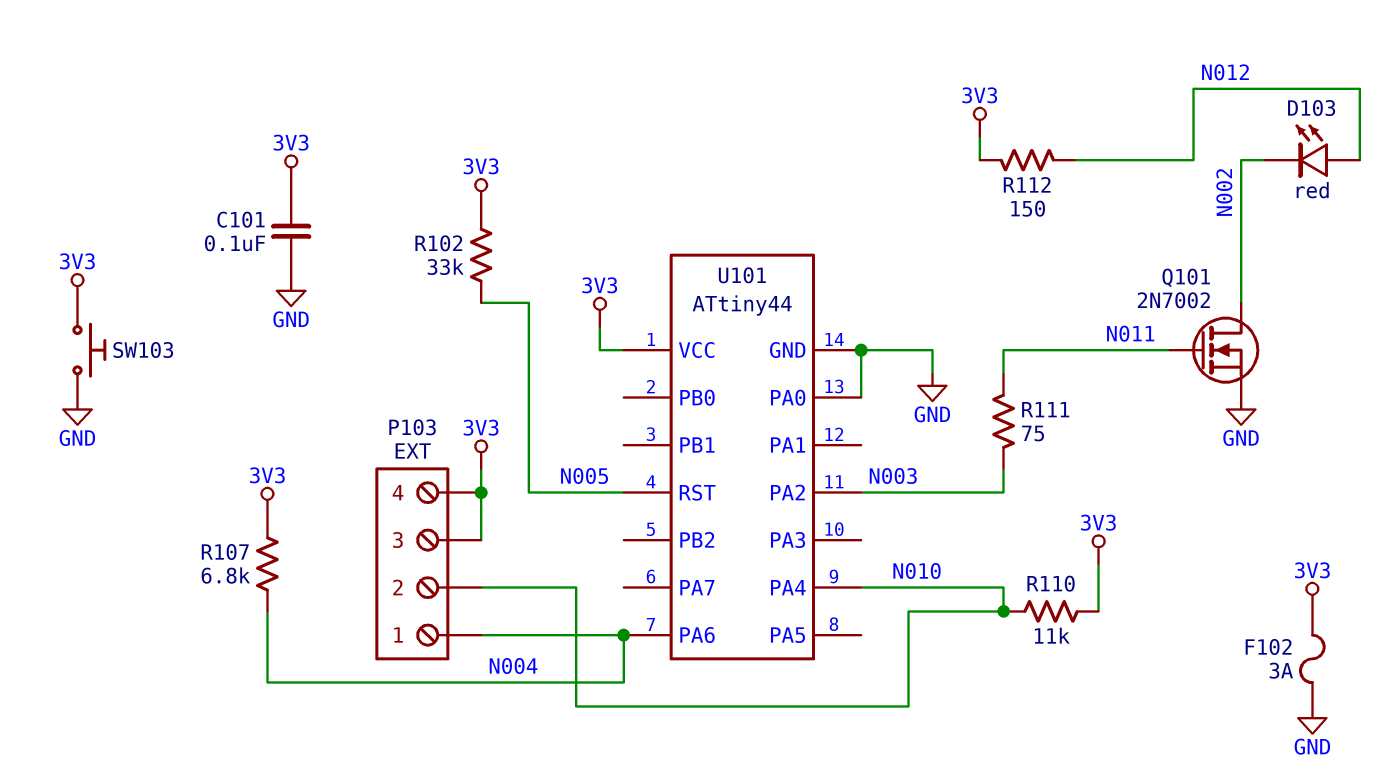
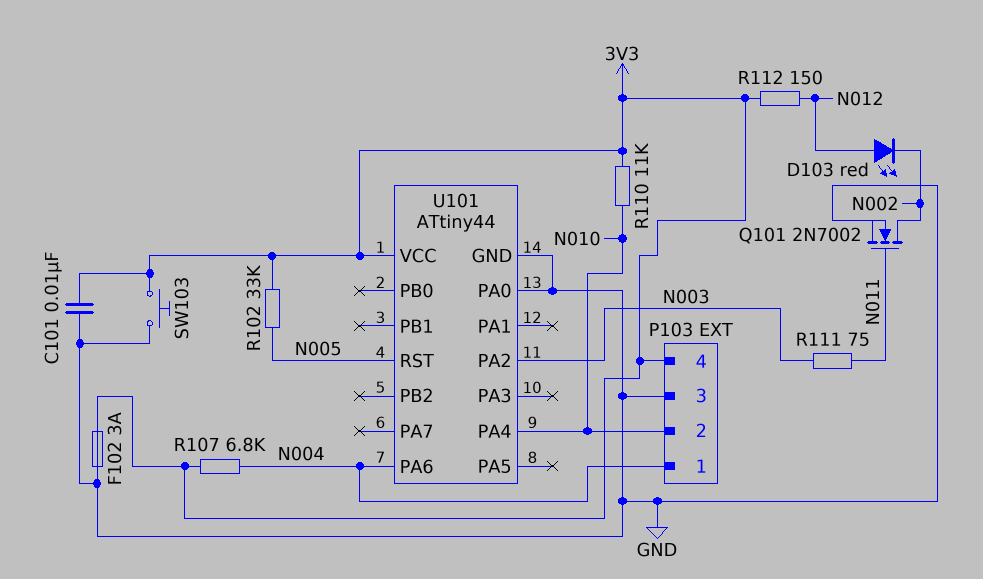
C101: 100nF (3V3, GND) -> 10nF (3V3, GND)
P103 pin 3: 3V3 -> GND

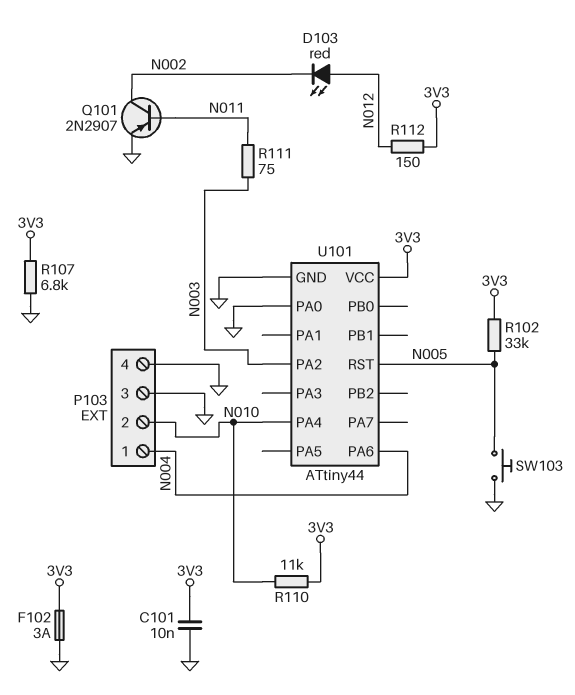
P103 pin 4: 3V3 -> GND
Q101: NMOS 2N7002 (G N011, D N002, S GND) -> PNP 2N2907 (B N011, C N002, E GND)
R107: 6.8k (3V3, N004) -> 6.8k (3V3, GND)
SW103: button (3V3, GND) -> button (GND, N005)

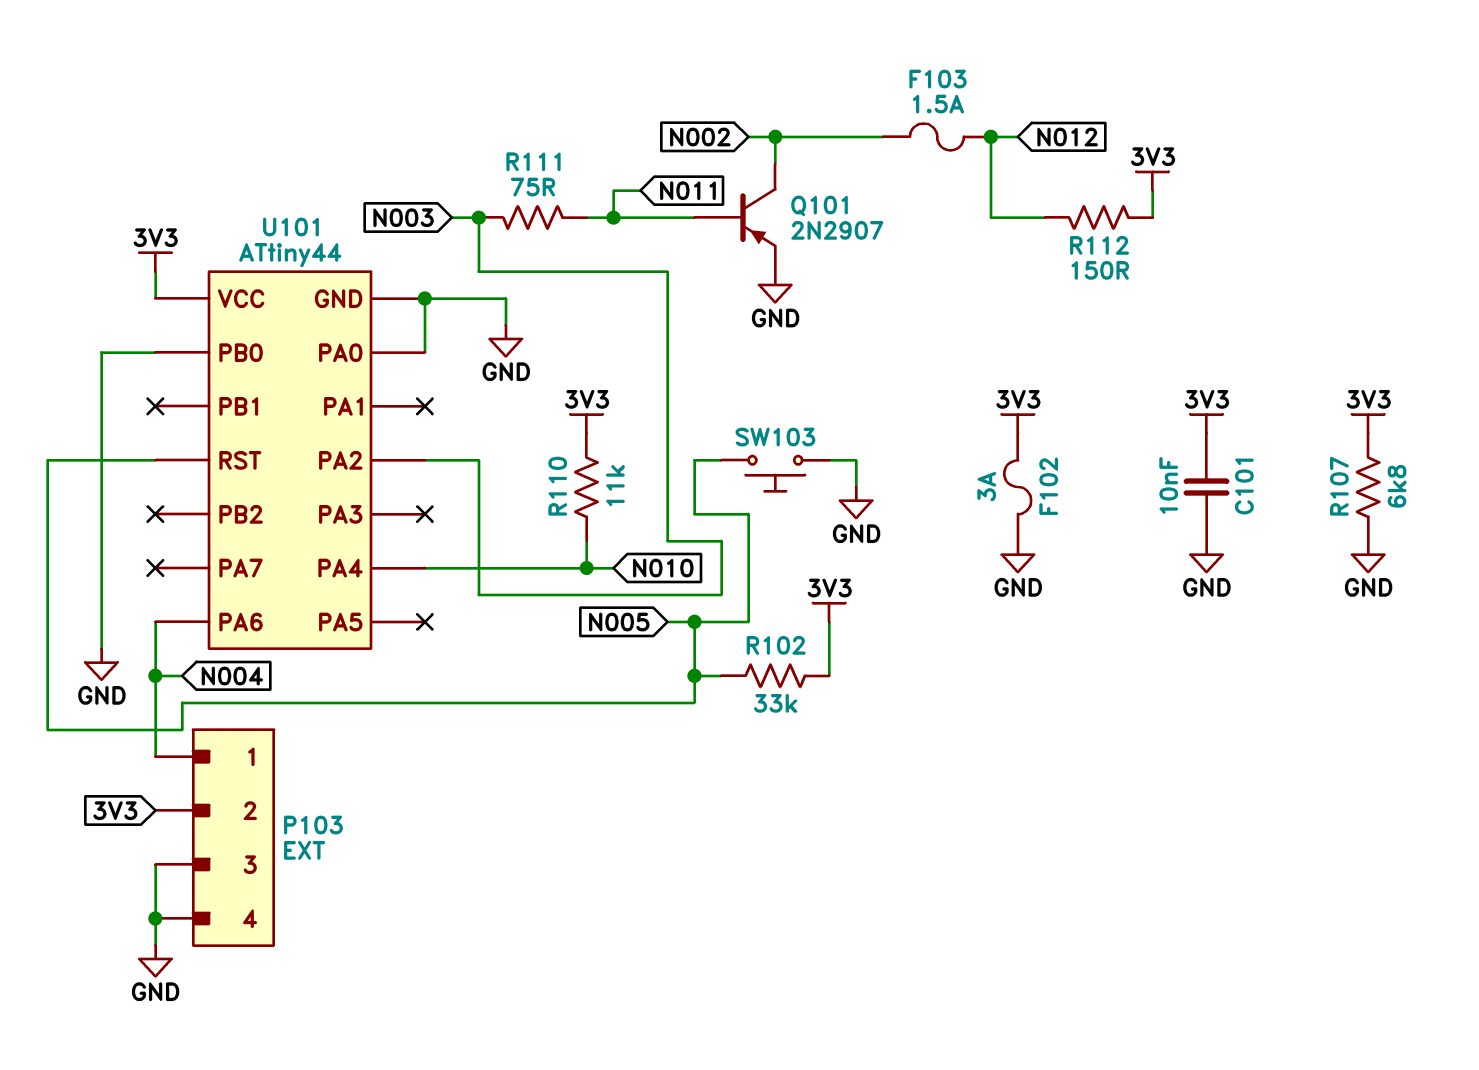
D103: LED red (A N012, K N002) -> none
F103: none -> 1.5A (N002, N012)
P103 pin 2: N010 -> 3V3
U101 pin PB0: none -> GND

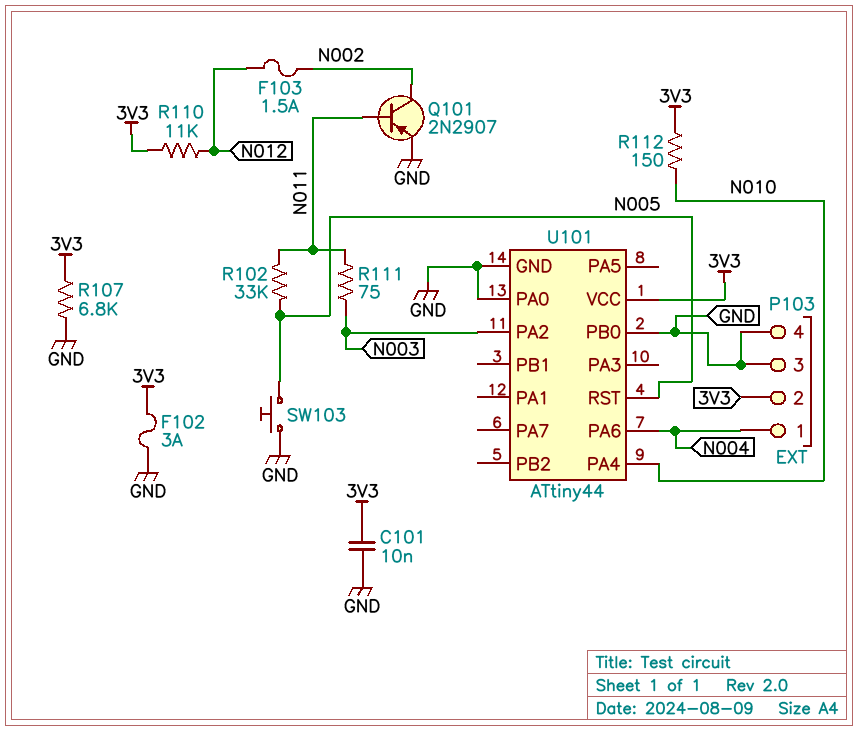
R102: 33k (3V3, N005) -> 33k (N005, N011)
R110: 11k (3V3, N010) -> 11k (3V3, N012)
R112: 150 (3V3, N012) -> 150 (3V3, N010)

